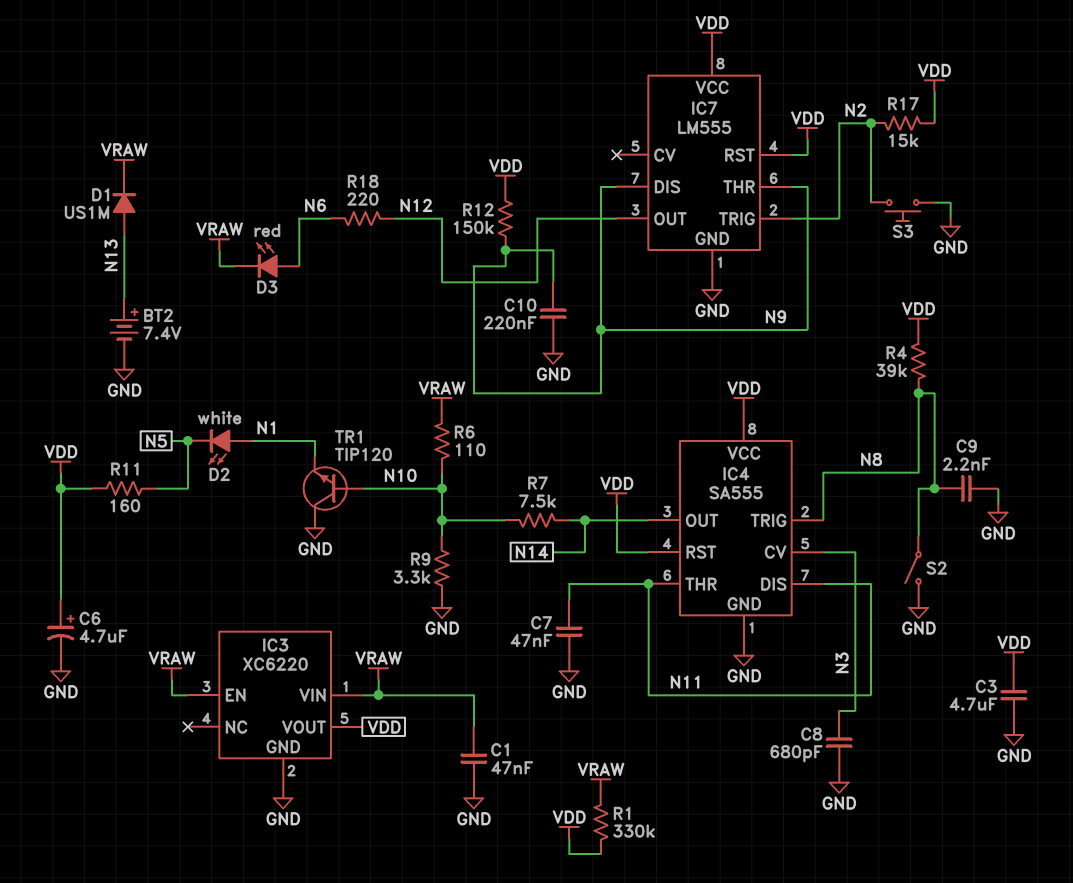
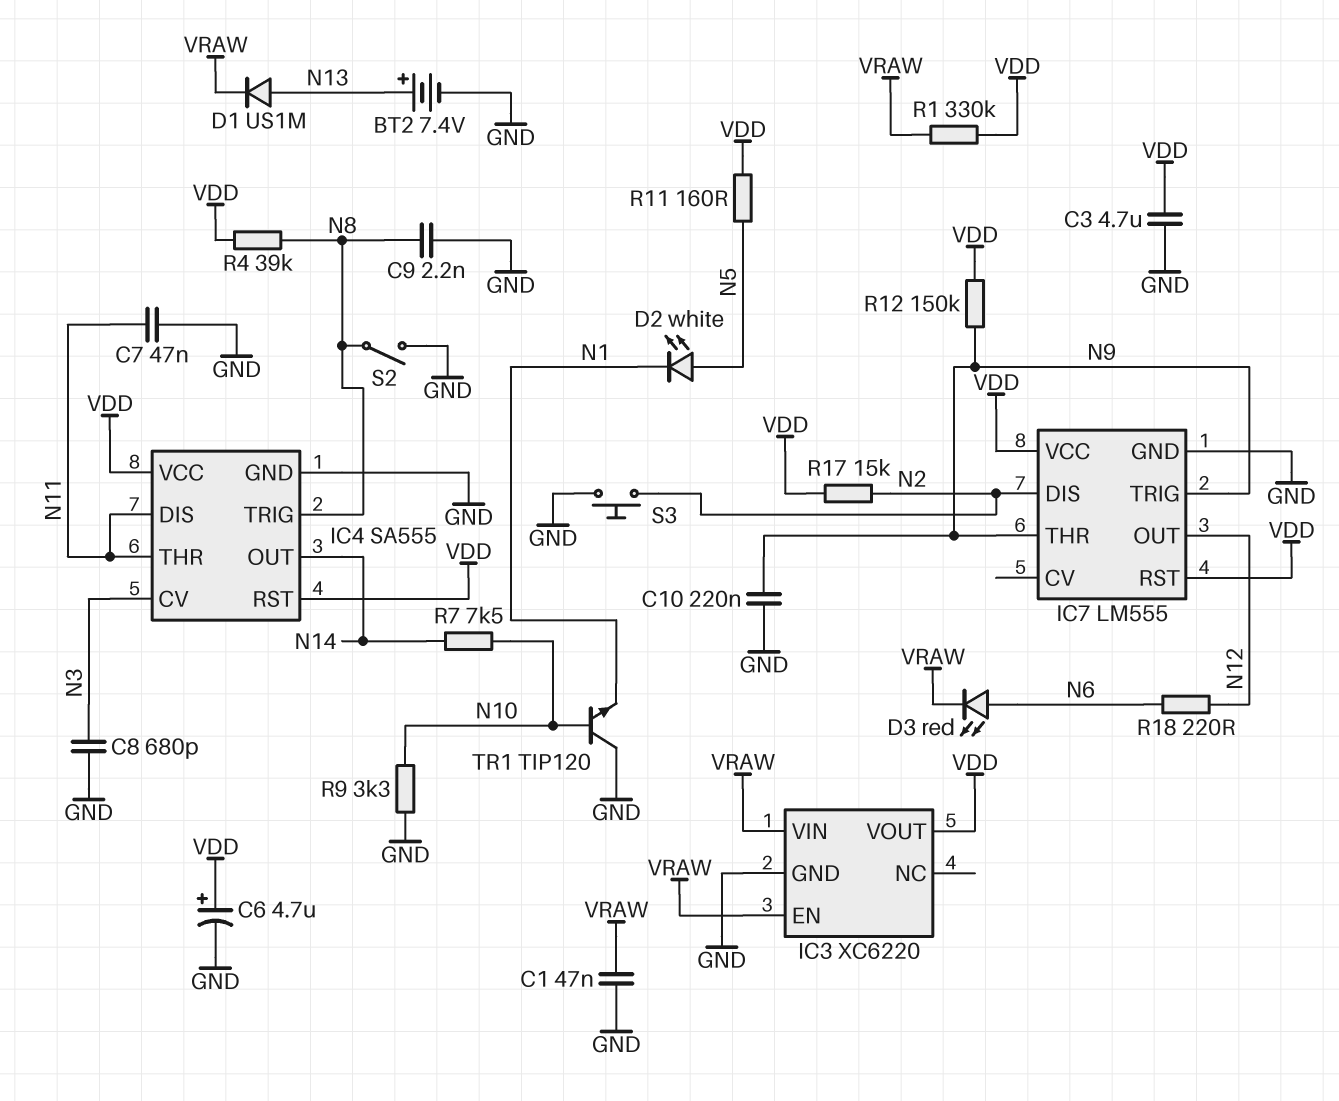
D2: LED white (A N1, K N5) -> LED white (A N5, K N1)
IC7 pin DIS: N9 -> N2
IC7 pin TRIG: N2 -> N9
R6: 110 (N10, VRAW) -> none

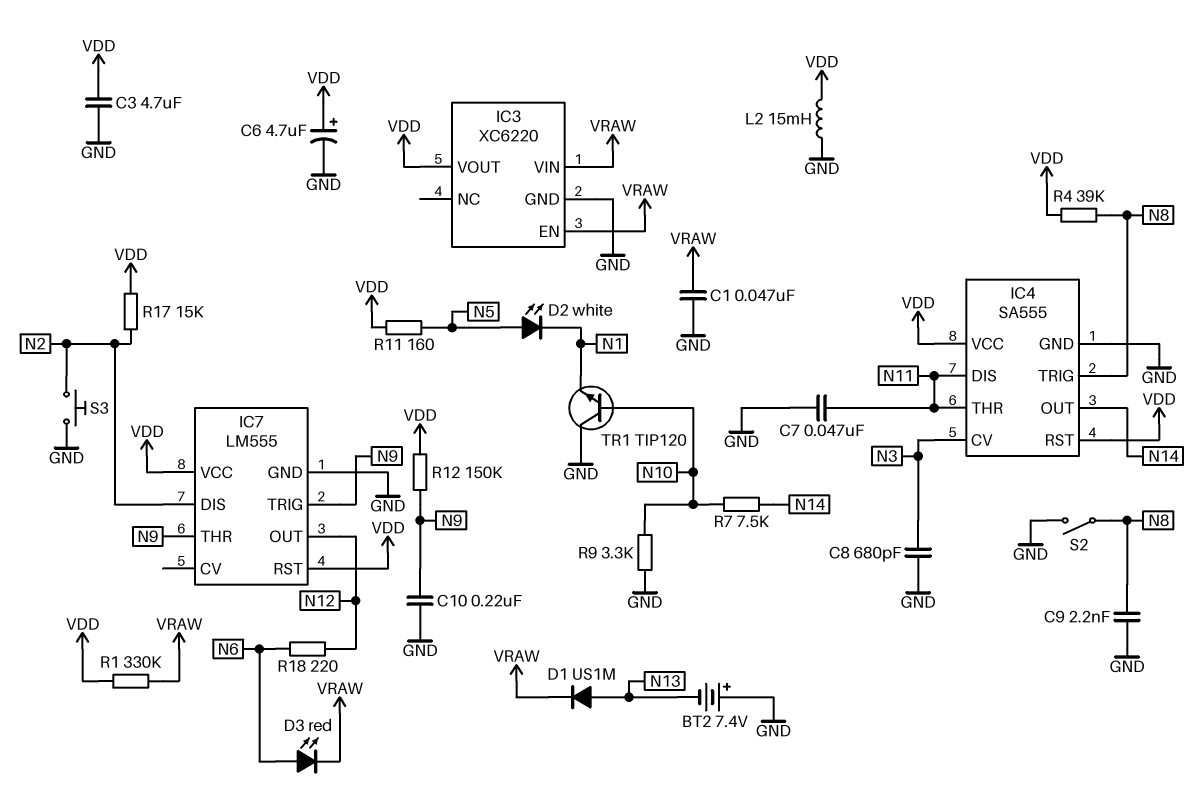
BT2: 7.4V (plus N13, minus GND) -> 7.4V (plus GND, minus N13)
L2: none -> 15mH (GND, VDD)

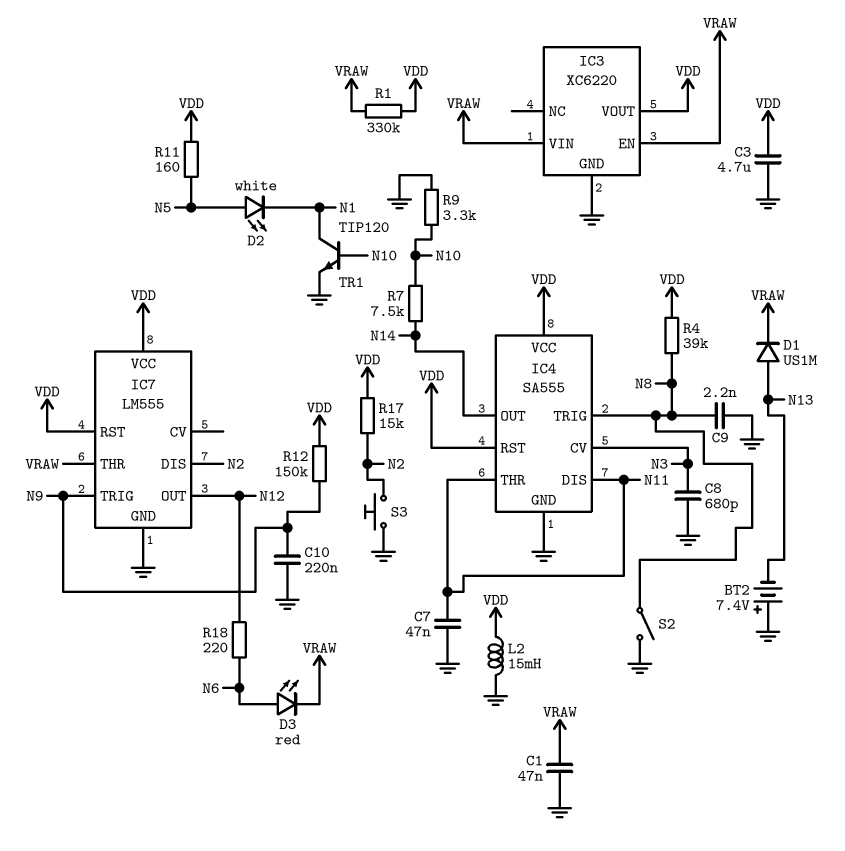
C6: 4.7uF (plus VDD, minus GND) -> none
IC7 pin THR: N9 -> VRAW
TR1: NPN TIP120 (B N10, C GND, E N1) -> NPN TIP120 (B N10, C N1, E GND)

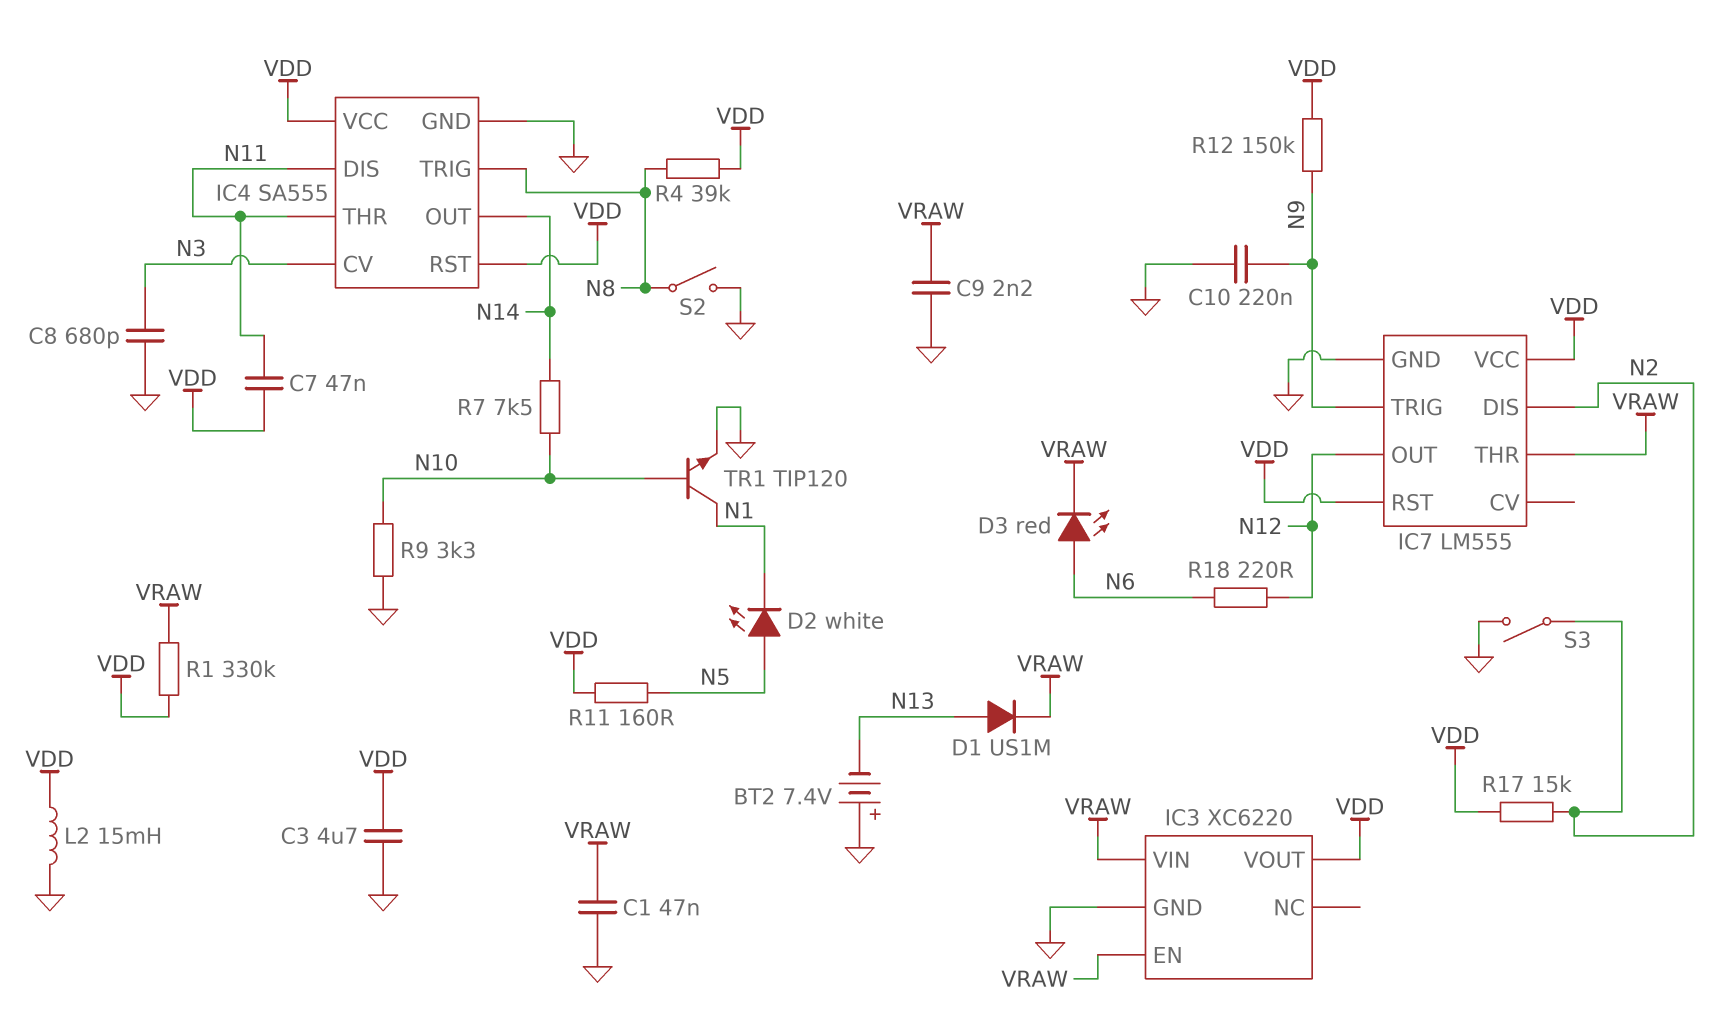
C7: 47nF (GND, N11) -> 47nF (N11, VDD)
C9: 2.2nF (GND, N8) -> 2.2nF (GND, VRAW)
S3: button (GND, N2) -> switch (GND, N2)

